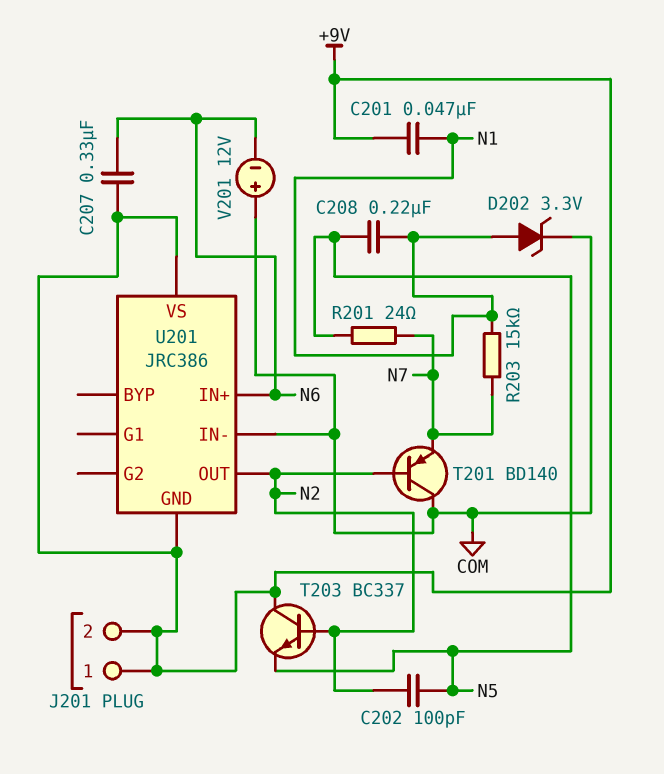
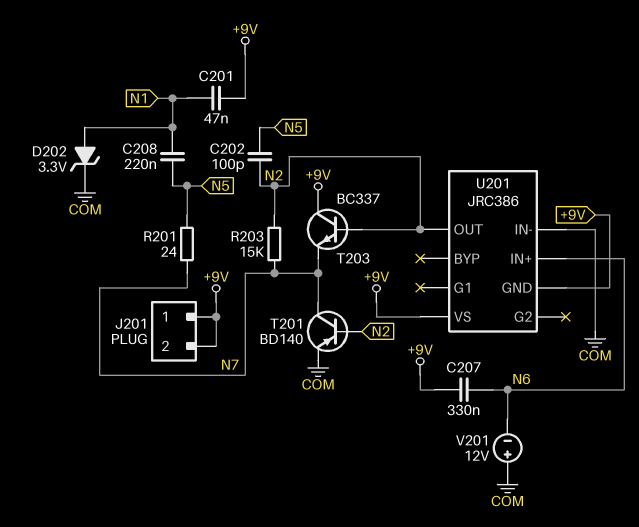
R203: 15k (N1, N7) -> 15k (N2, N7)
T201: PNP BD140 (B N2, C COM, E N7) -> PNP BD140 (B N2, C N7, E COM)
T203: NPN BC337 (B N2, C +9V, E N5) -> NPN BC337 (B N2, C +9V, E N7)

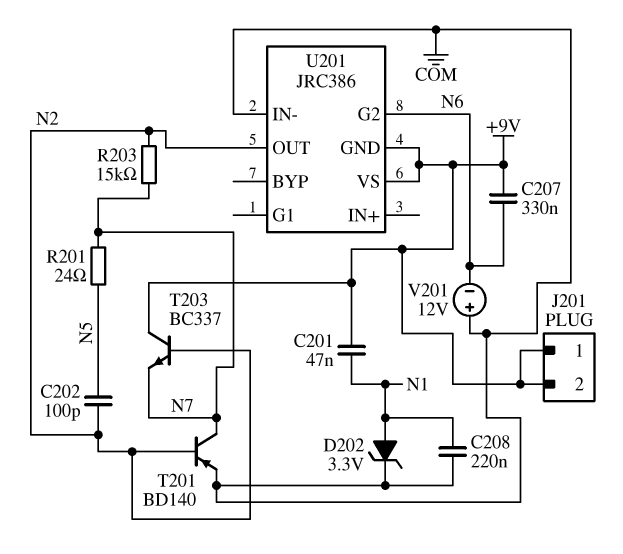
C208: 220nF (N1, N5) -> 220nF (COM, N1)
U201 pin G2: none -> N6
U201 pin IN+: N6 -> none

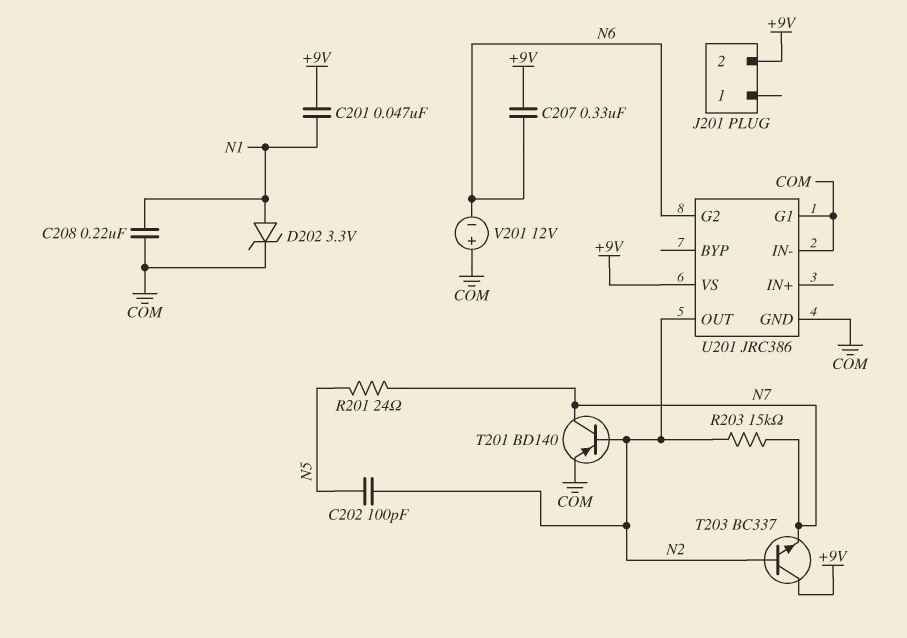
J201 pin 1: +9V -> none
U201 pin G1: none -> COM
U201 pin GND: +9V -> COM

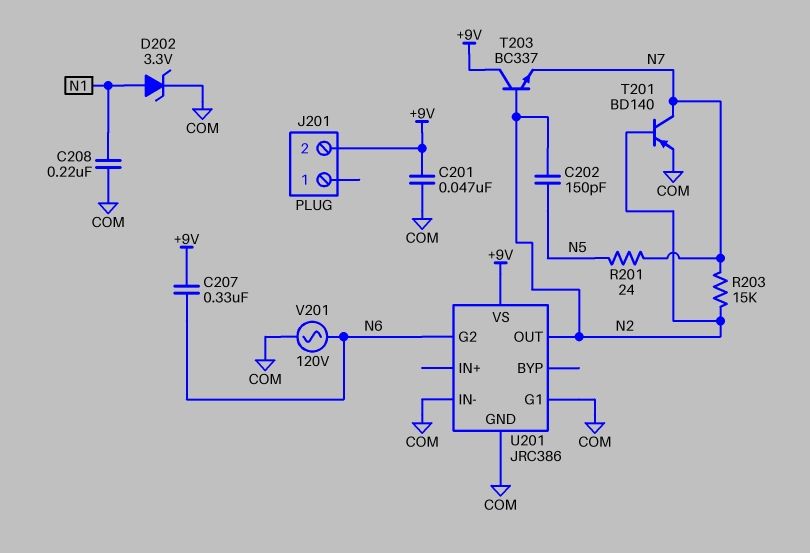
C201: 47nF (+9V, N1) -> 47nF (+9V, COM)
C202: 100pF (N2, N5) -> 150pF (N2, N5)
V201: 12V (plus COM, minus N6) -> AC 120V (COM, N6)

